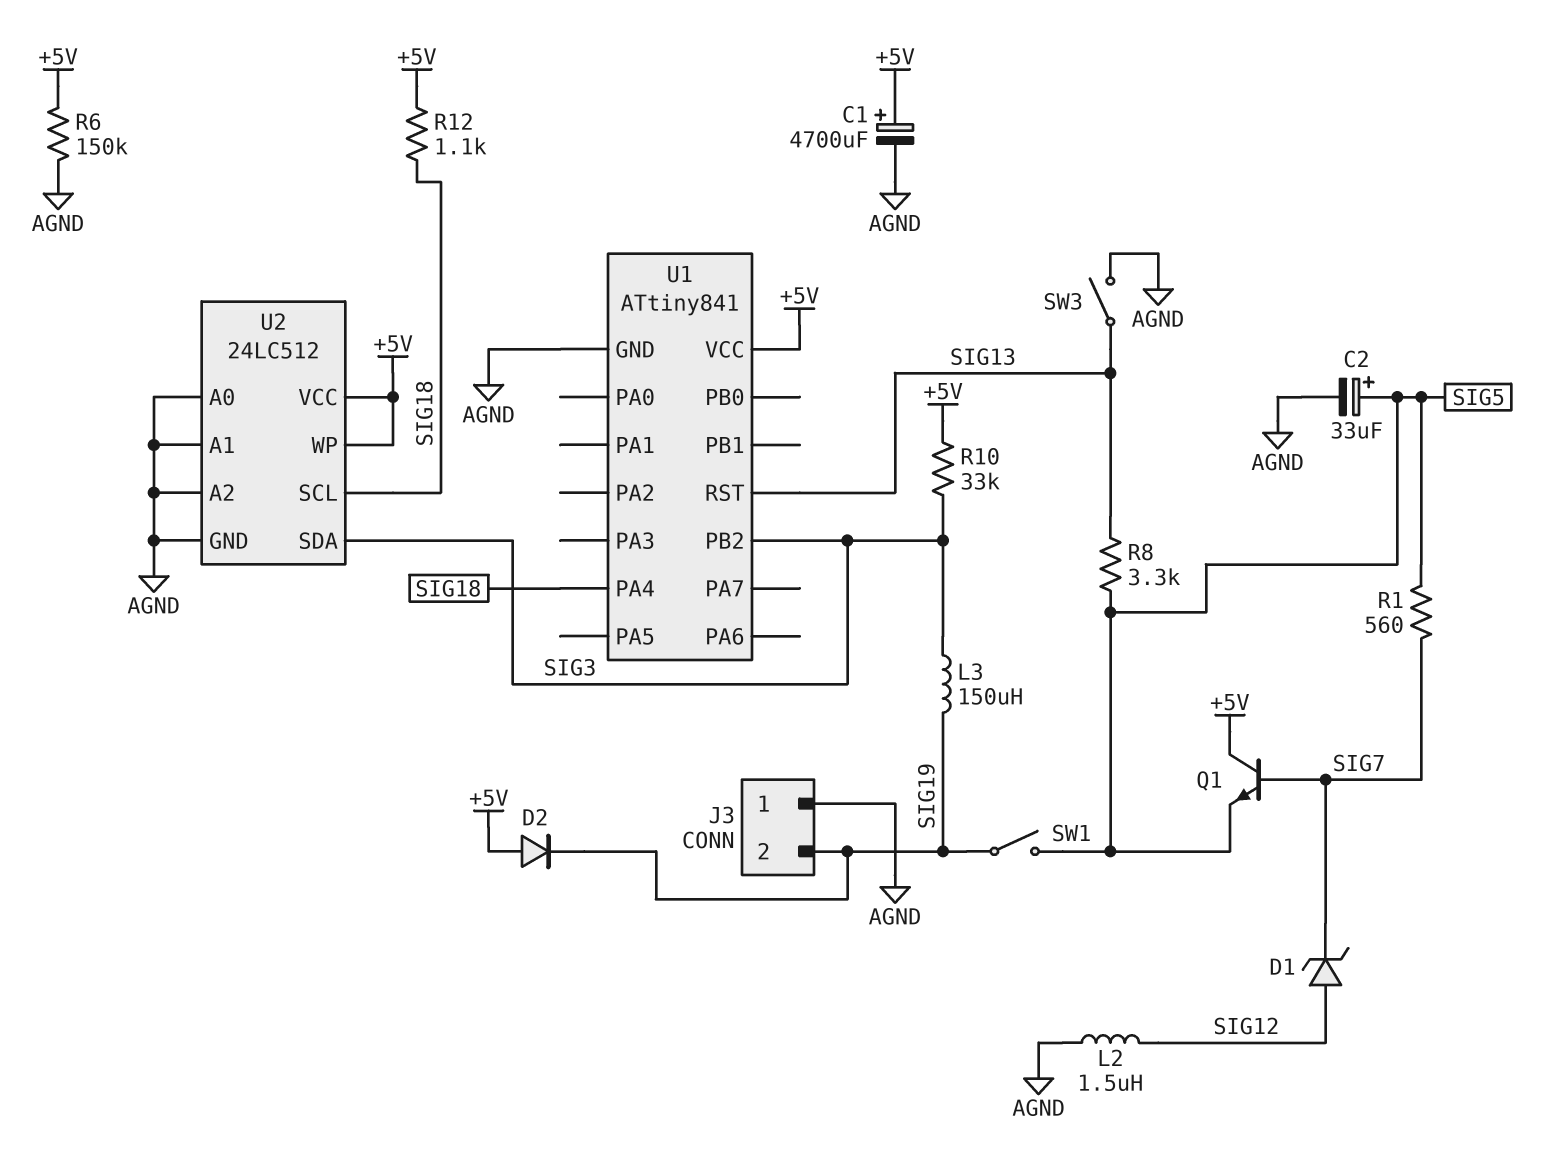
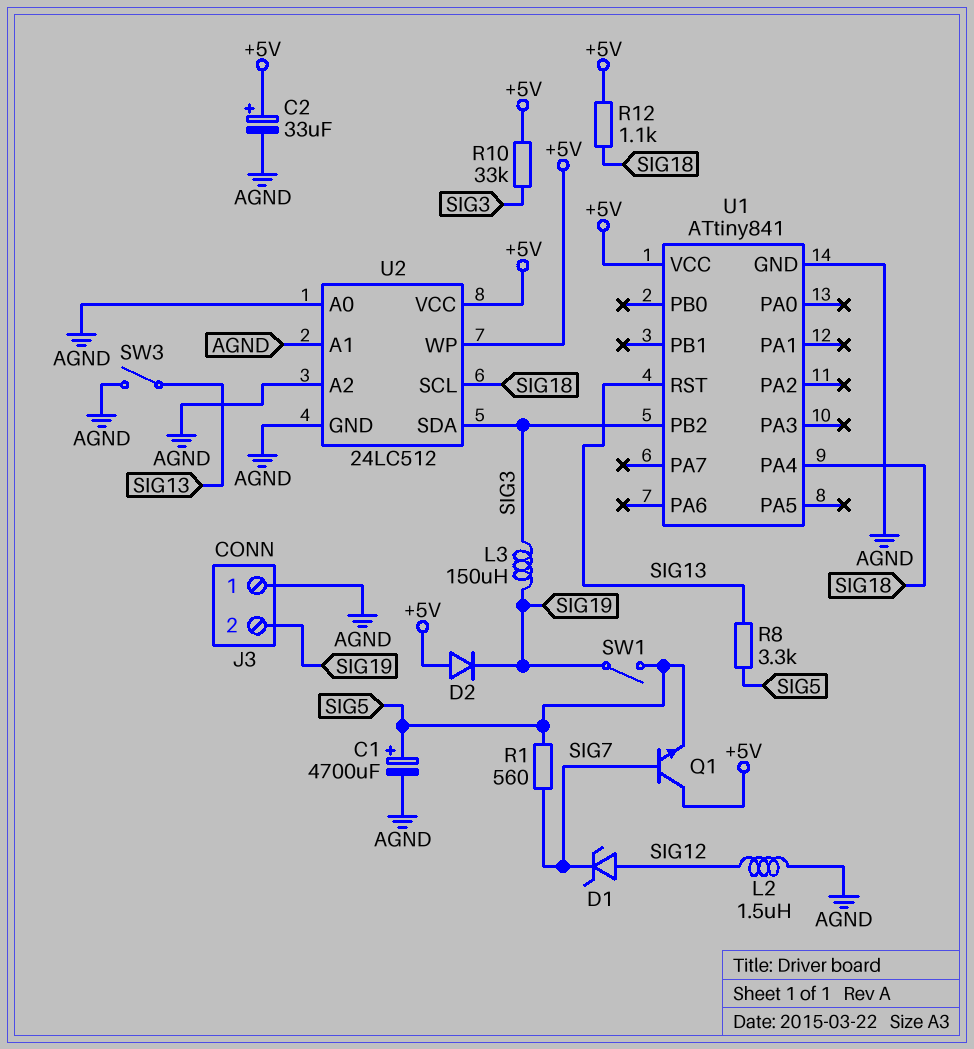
C1: 4700uF (plus +5V, minus AGND) -> 4700uF (plus SIG5, minus AGND)
C2: 33uF (plus SIG5, minus AGND) -> 33uF (plus +5V, minus AGND)
R6: 150k (+5V, AGND) -> none

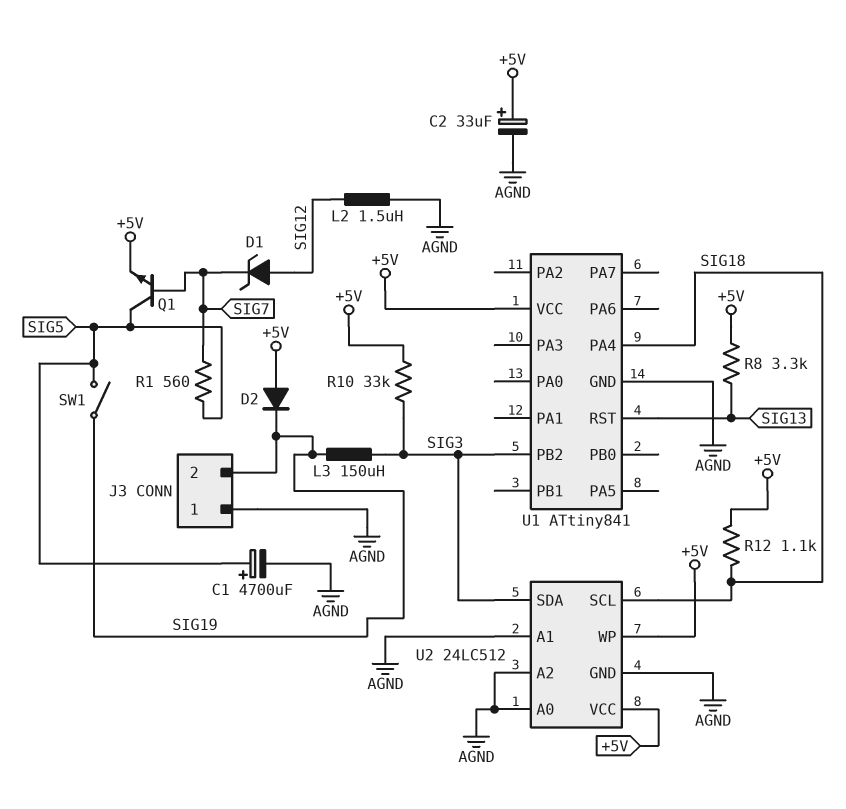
Q1: NPN (B SIG7, C +5V, E SIG5) -> NPN (B SIG7, C SIG5, E +5V)
R8: 3.3k (SIG5, SIG13) -> 3.3k (+5V, SIG13)
SW3: switch (AGND, SIG13) -> none

